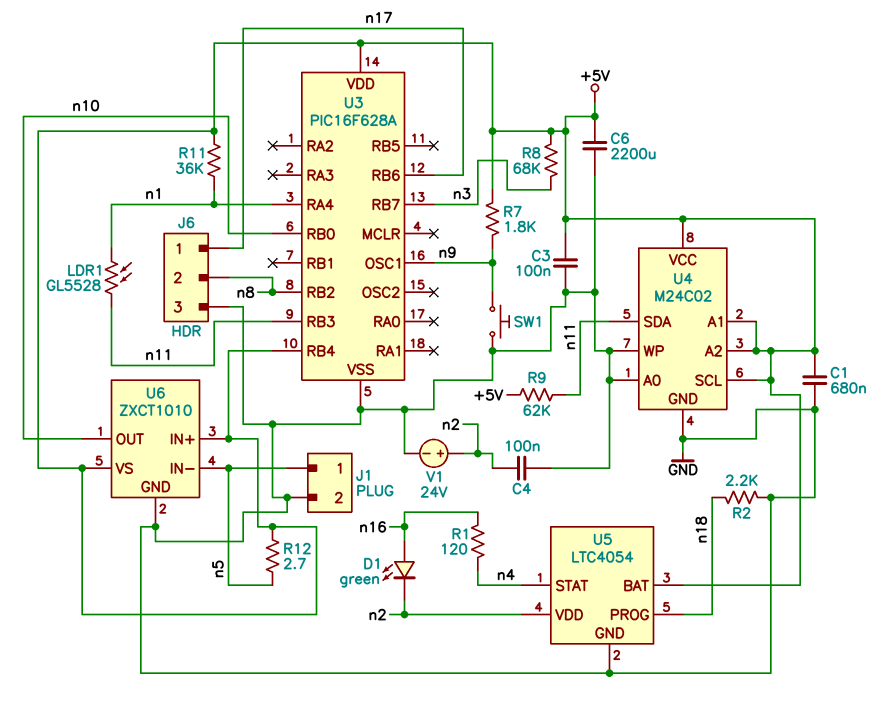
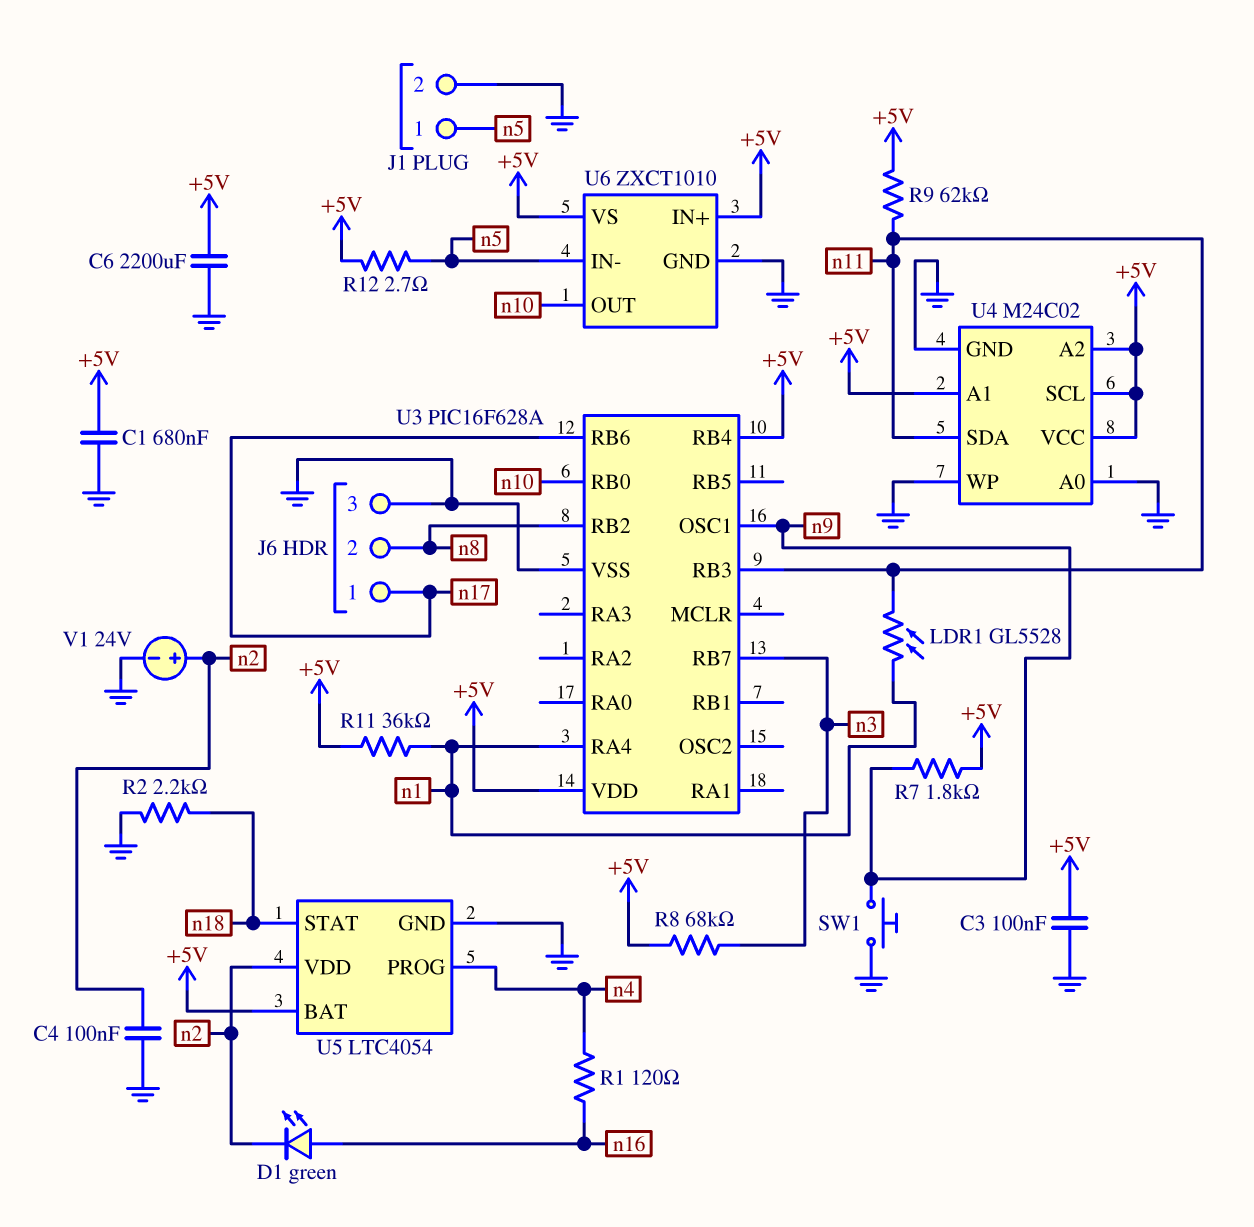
U5 pin PROG: n18 -> n4
U5 pin STAT: n4 -> n18

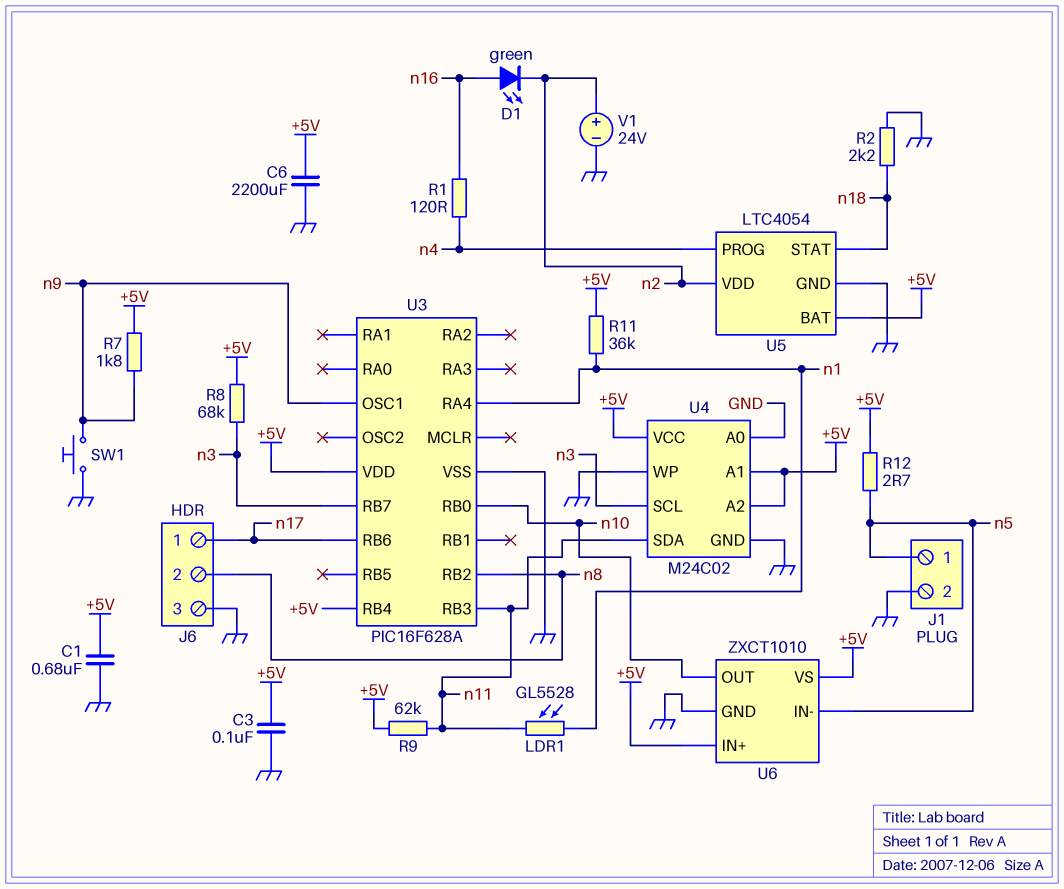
C4: 100nF (GND, n2) -> none
U4 pin SCL: +5V -> n3

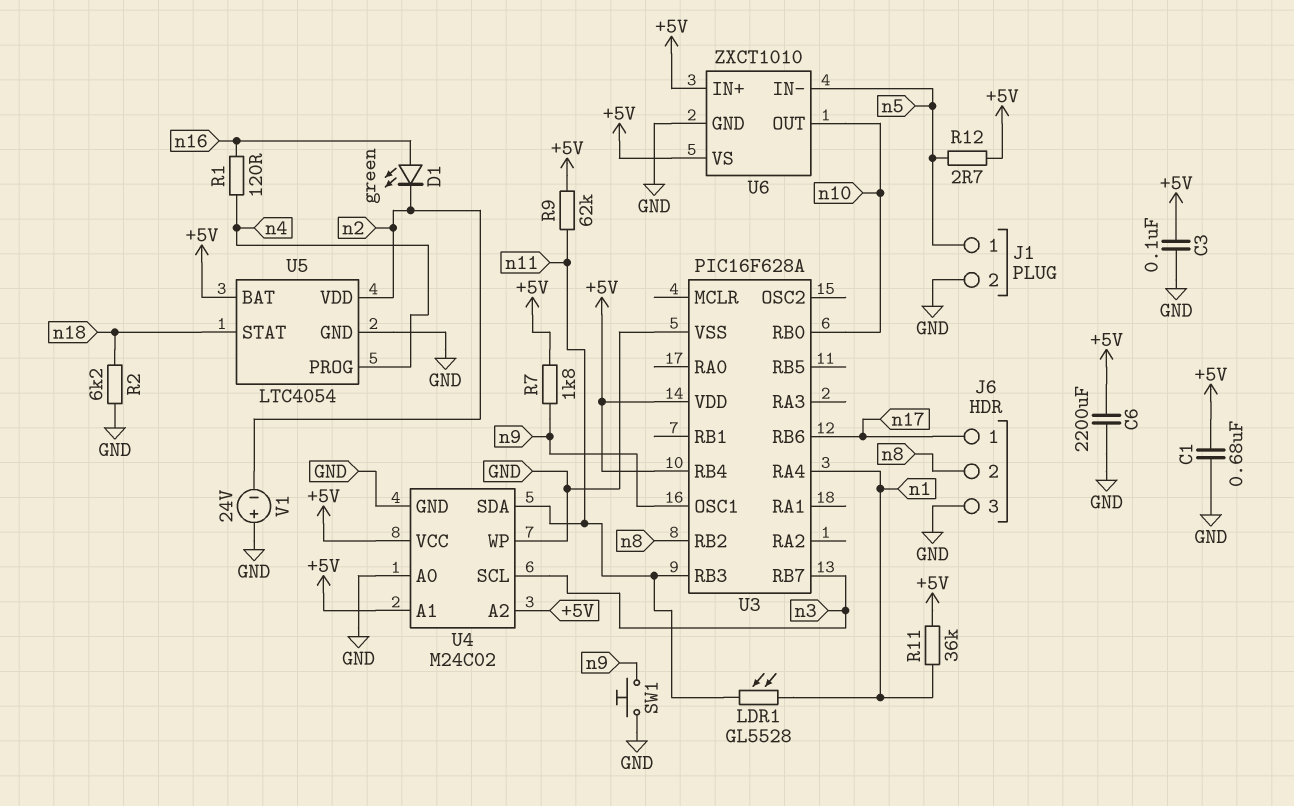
R2: 2.2k (GND, n18) -> 6.2k (GND, n18)
R8: 68k (+5V, n3) -> none
V1: 24V (plus n2, minus GND) -> 24V (plus GND, minus n2)

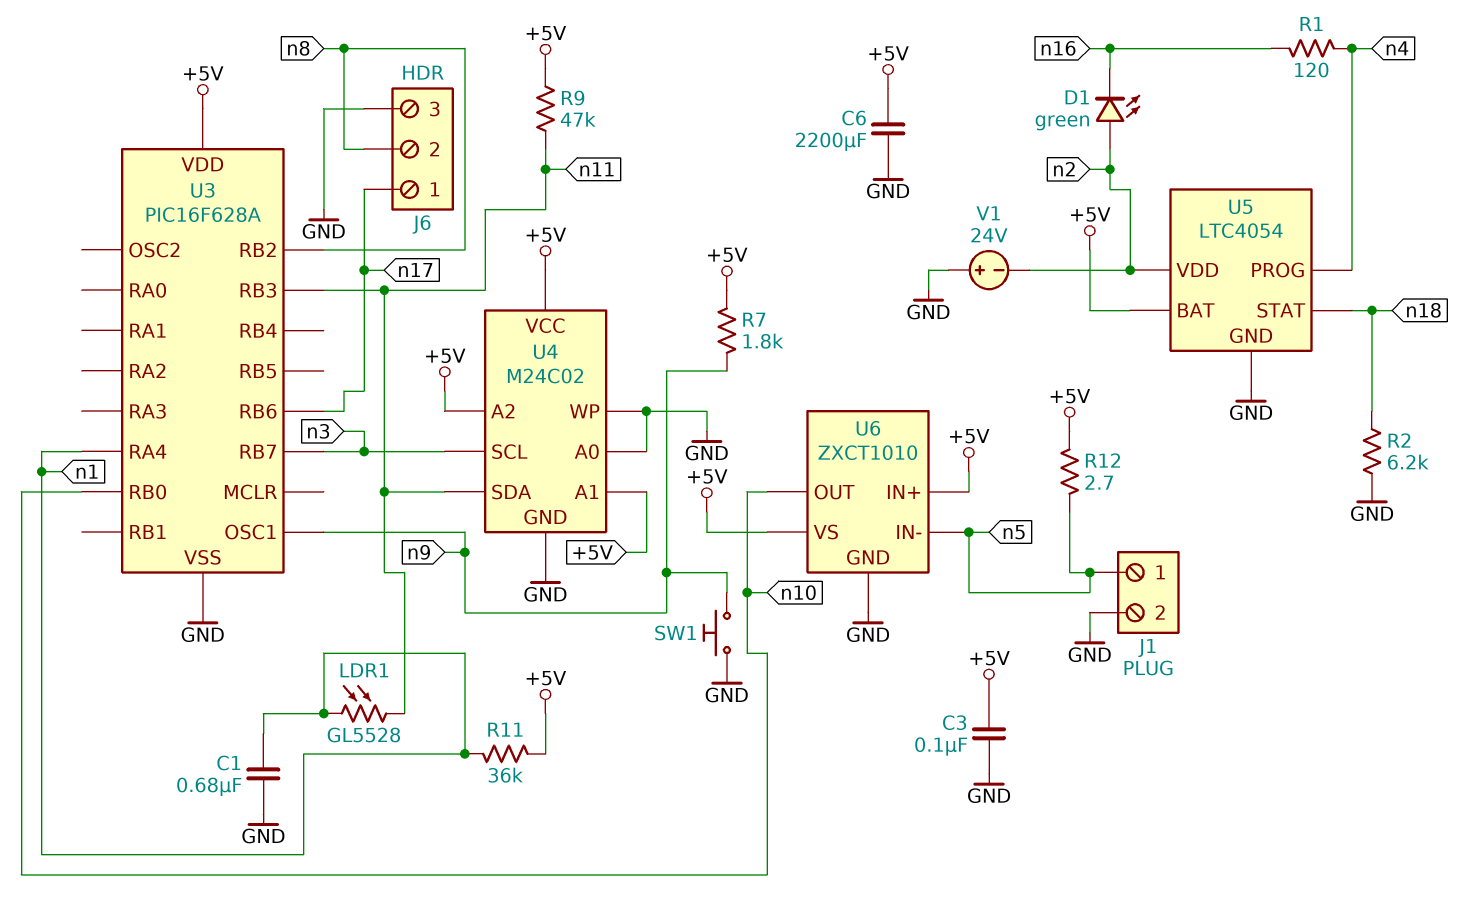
C1: 680nF (+5V, GND) -> 680nF (GND, n1)
D1: LED green (A n16, K n2) -> LED green (A n2, K n16)
R9: 62k (+5V, n11) -> 47k (+5V, n11)
U3 pin RB4: +5V -> none

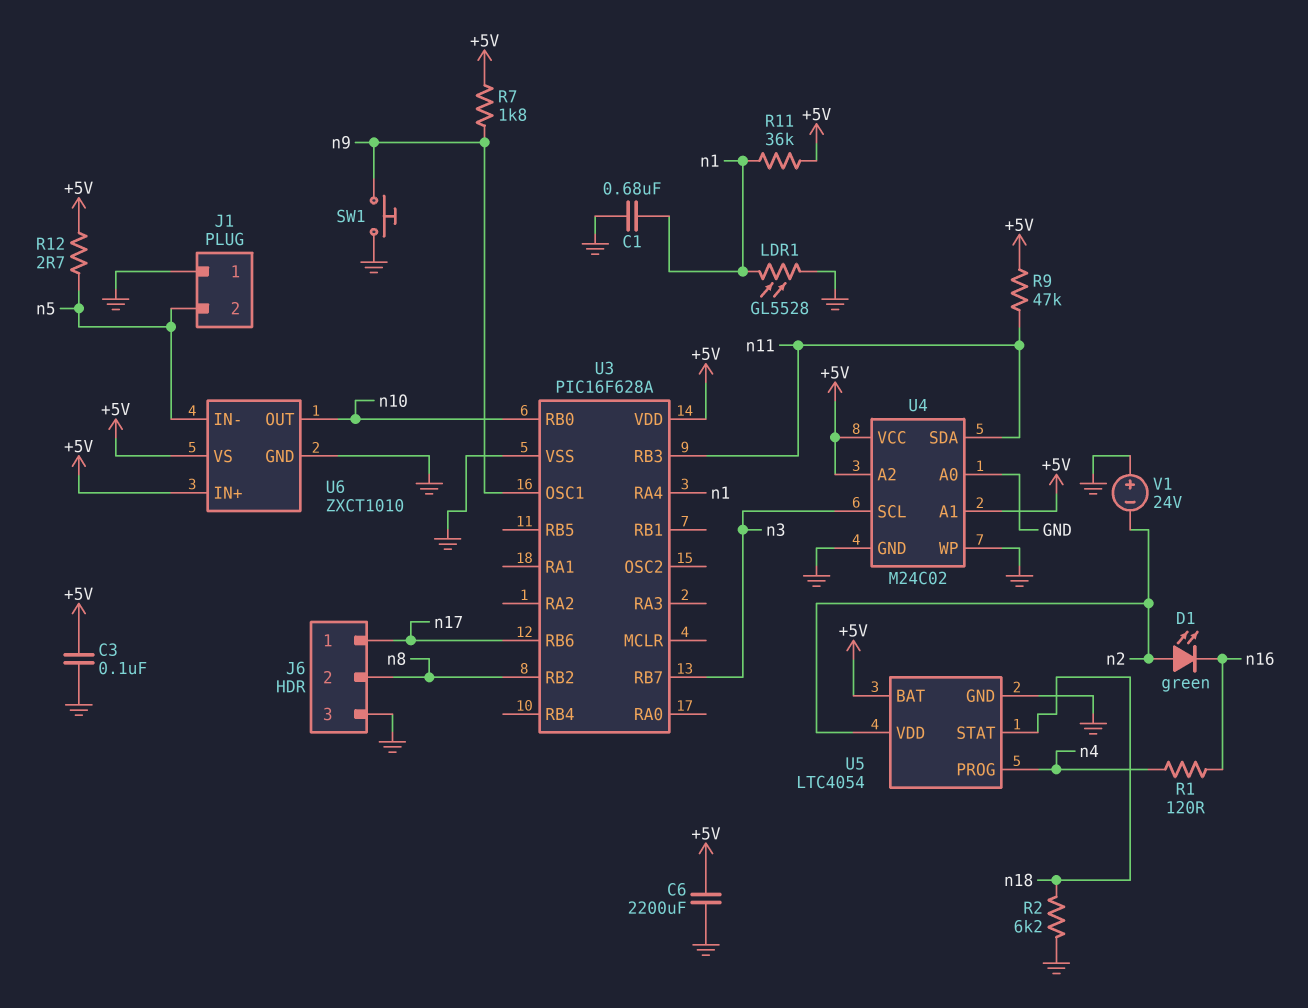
J1 pin 1: n5 -> GND
J1 pin 2: GND -> n5
LDR1: GL5528 (n1, n11) -> GL5528 (GND, n1)

